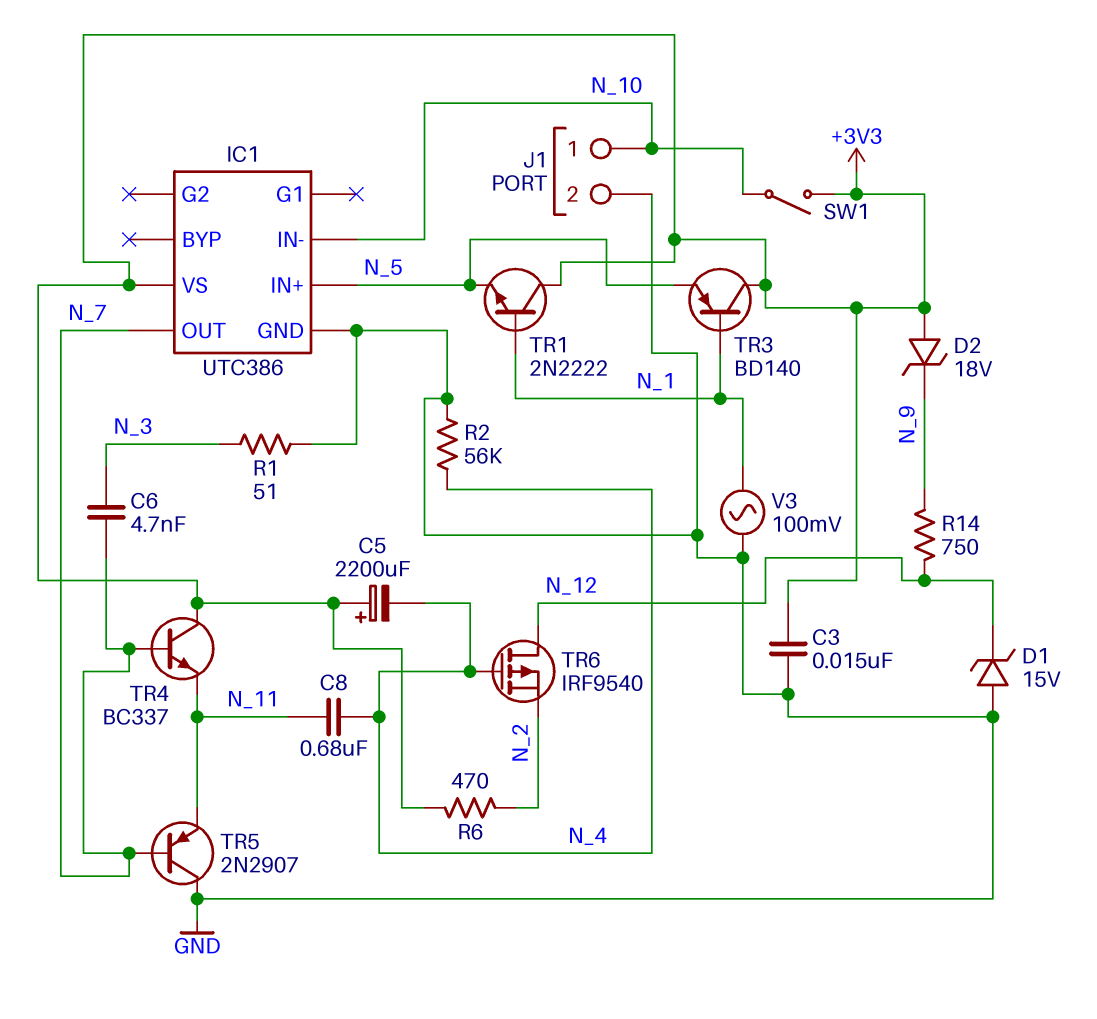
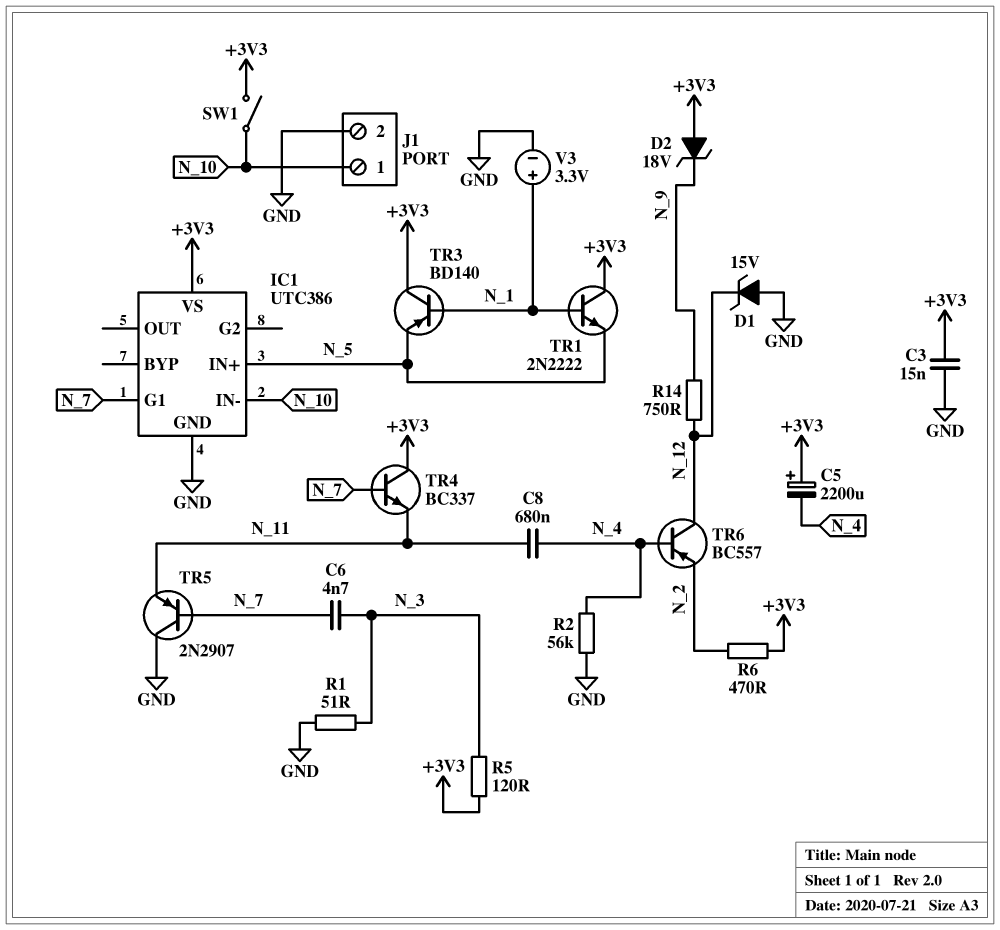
IC1 pin G1: none -> N_7
IC1 pin OUT: N_7 -> none
R5: none -> 120 (+3V3, N_3)
TR6: PMOS IRF9540 (G N_4, D N_12, S N_2) -> PNP BC557 (B N_4, C N_12, E N_2)
V3: AC 100mV (GND, N_1) -> 3.3V (plus N_1, minus GND)

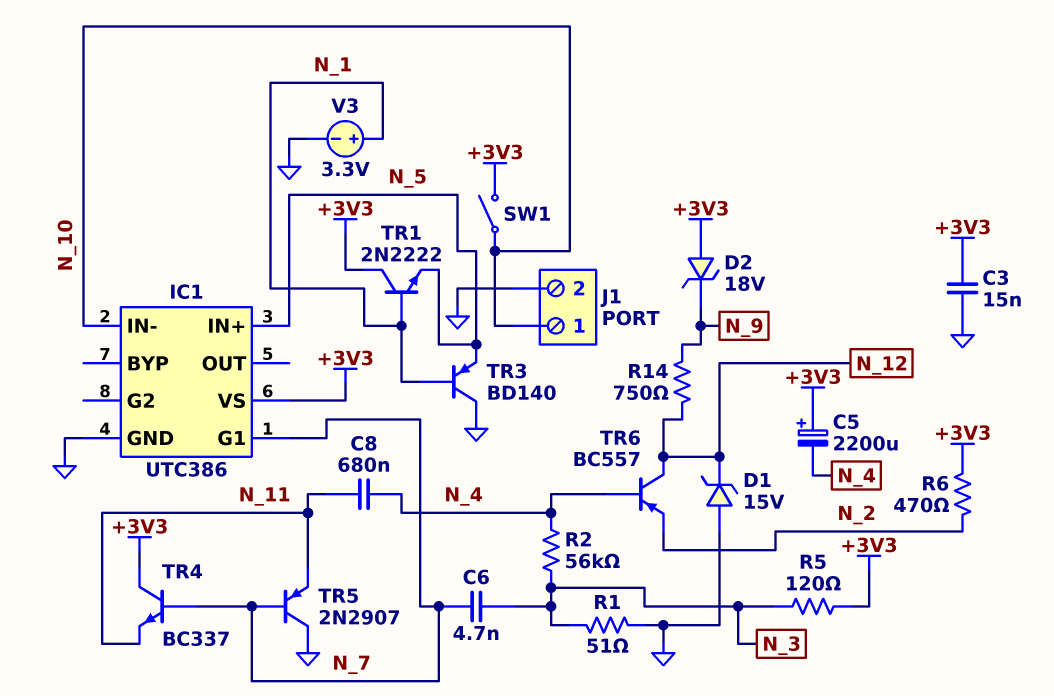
R2: 56k (GND, N_4) -> 56k (N_3, N_4)
TR3: PNP BD140 (B N_1, C +3V3, E N_5) -> PNP BD140 (B N_1, C GND, E N_5)

